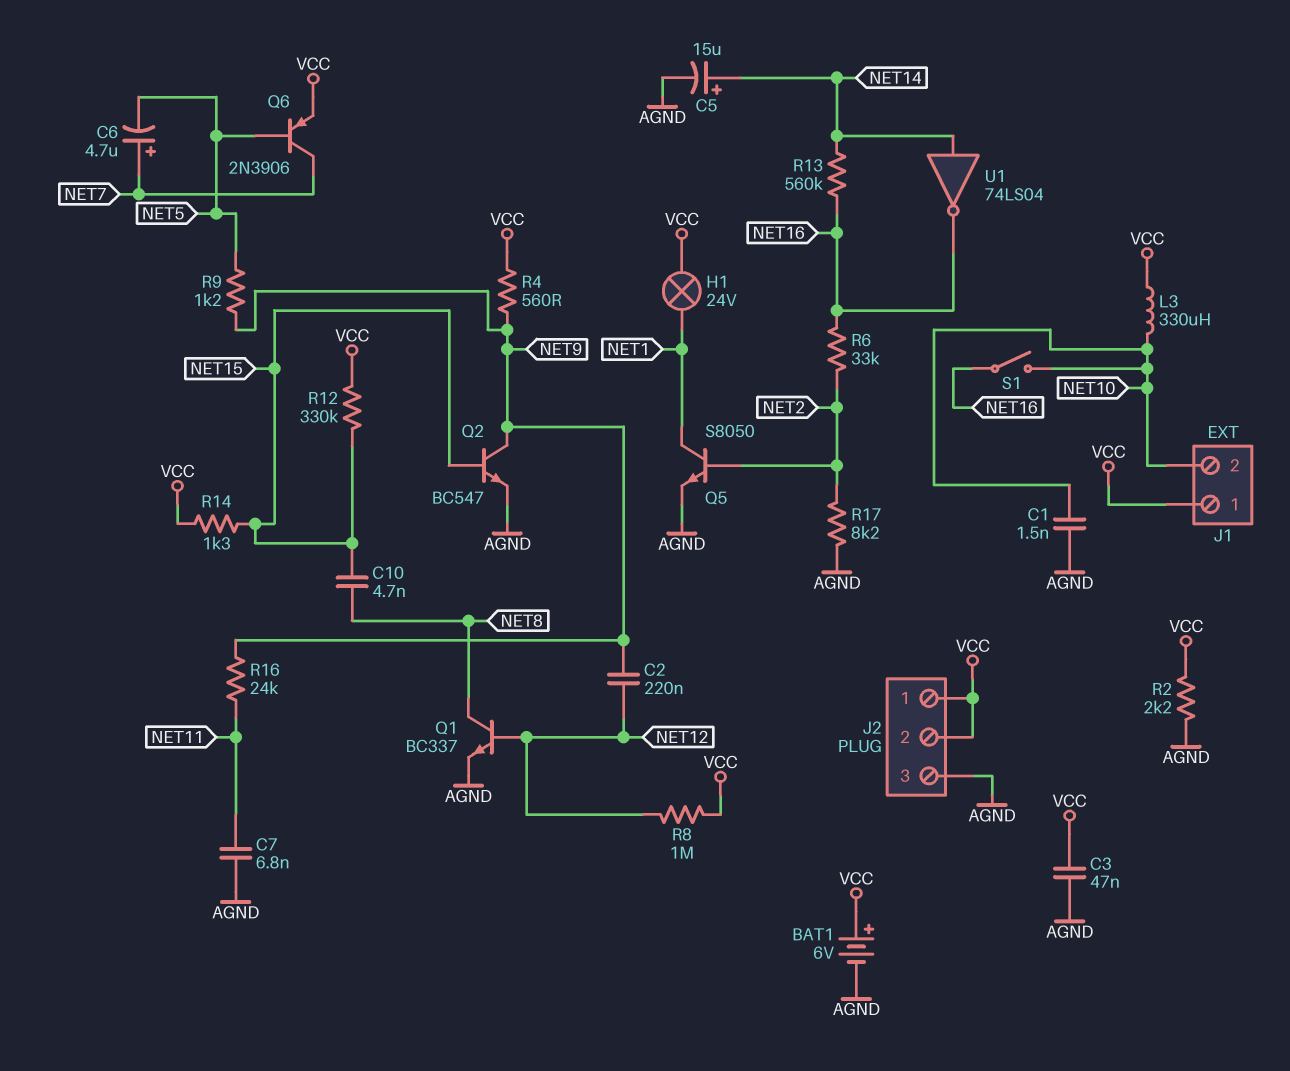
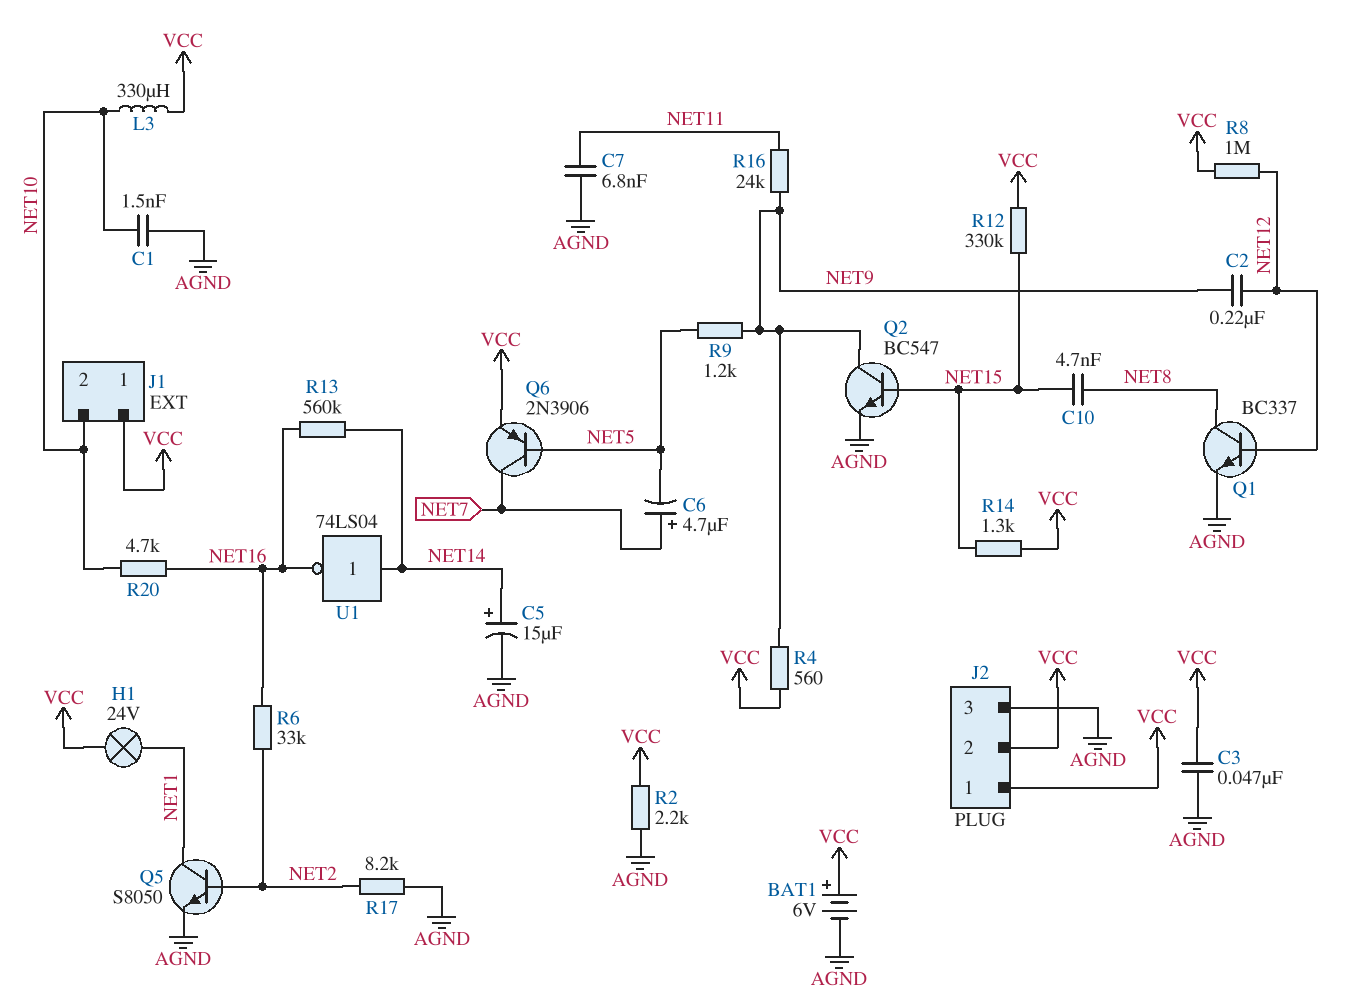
R20: none -> 4.7k (NET10, NET16)
S1: switch (NET10, NET16) -> none

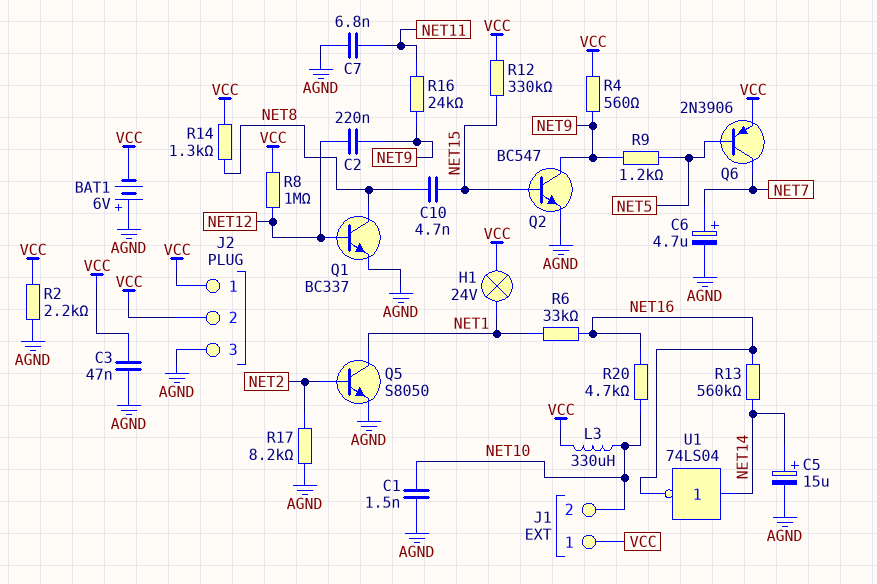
BAT1: 6V (plus VCC, minus AGND) -> 6V (plus AGND, minus VCC)
C6: 4.7uF (plus NET7, minus NET5) -> 4.7uF (plus NET7, minus AGND)
R6: 33k (NET2, NET16) -> 33k (NET1, NET16)
R14: 1.3k (NET15, VCC) -> 1.3k (NET8, VCC)

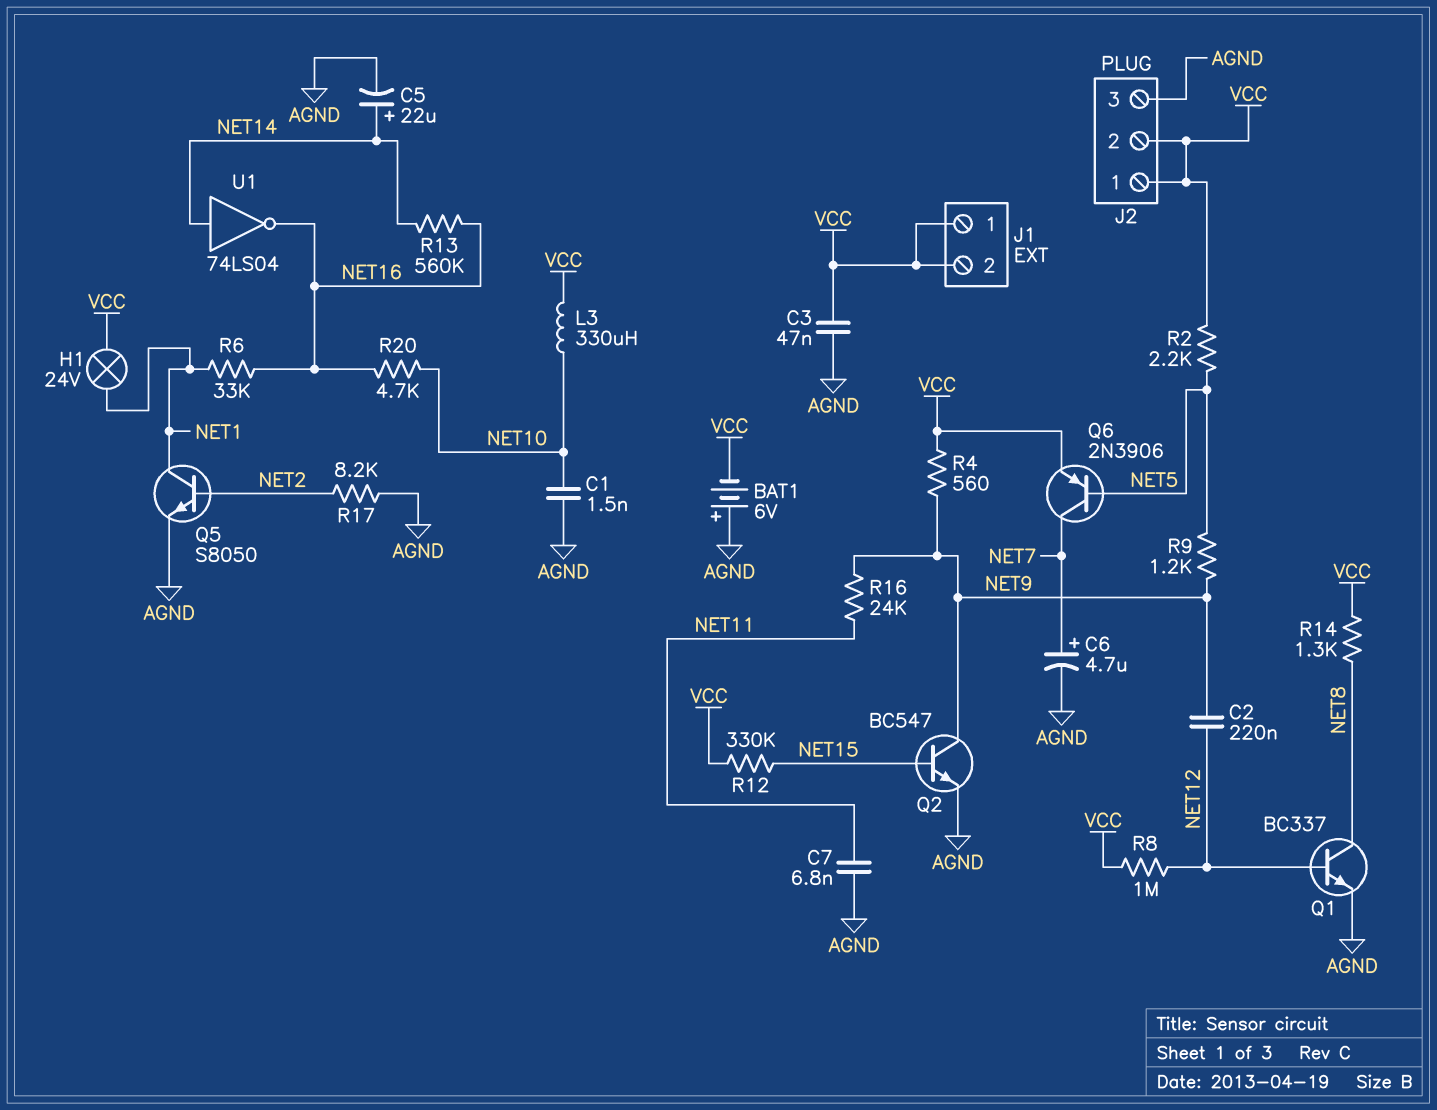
C5: 15uF (plus NET14, minus AGND) -> 22uF (plus NET14, minus AGND)
C10: 4.7nF (NET8, NET15) -> none
J1 pin 2: NET10 -> VCC
R2: 2.2k (AGND, VCC) -> 2.2k (NET5, VCC)

